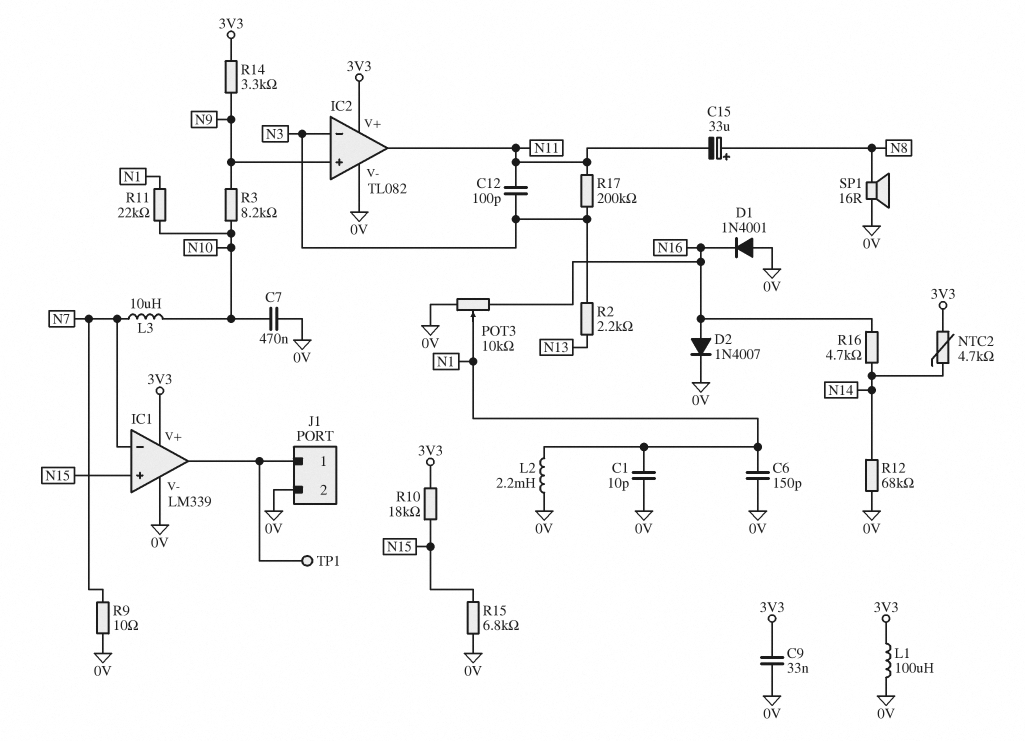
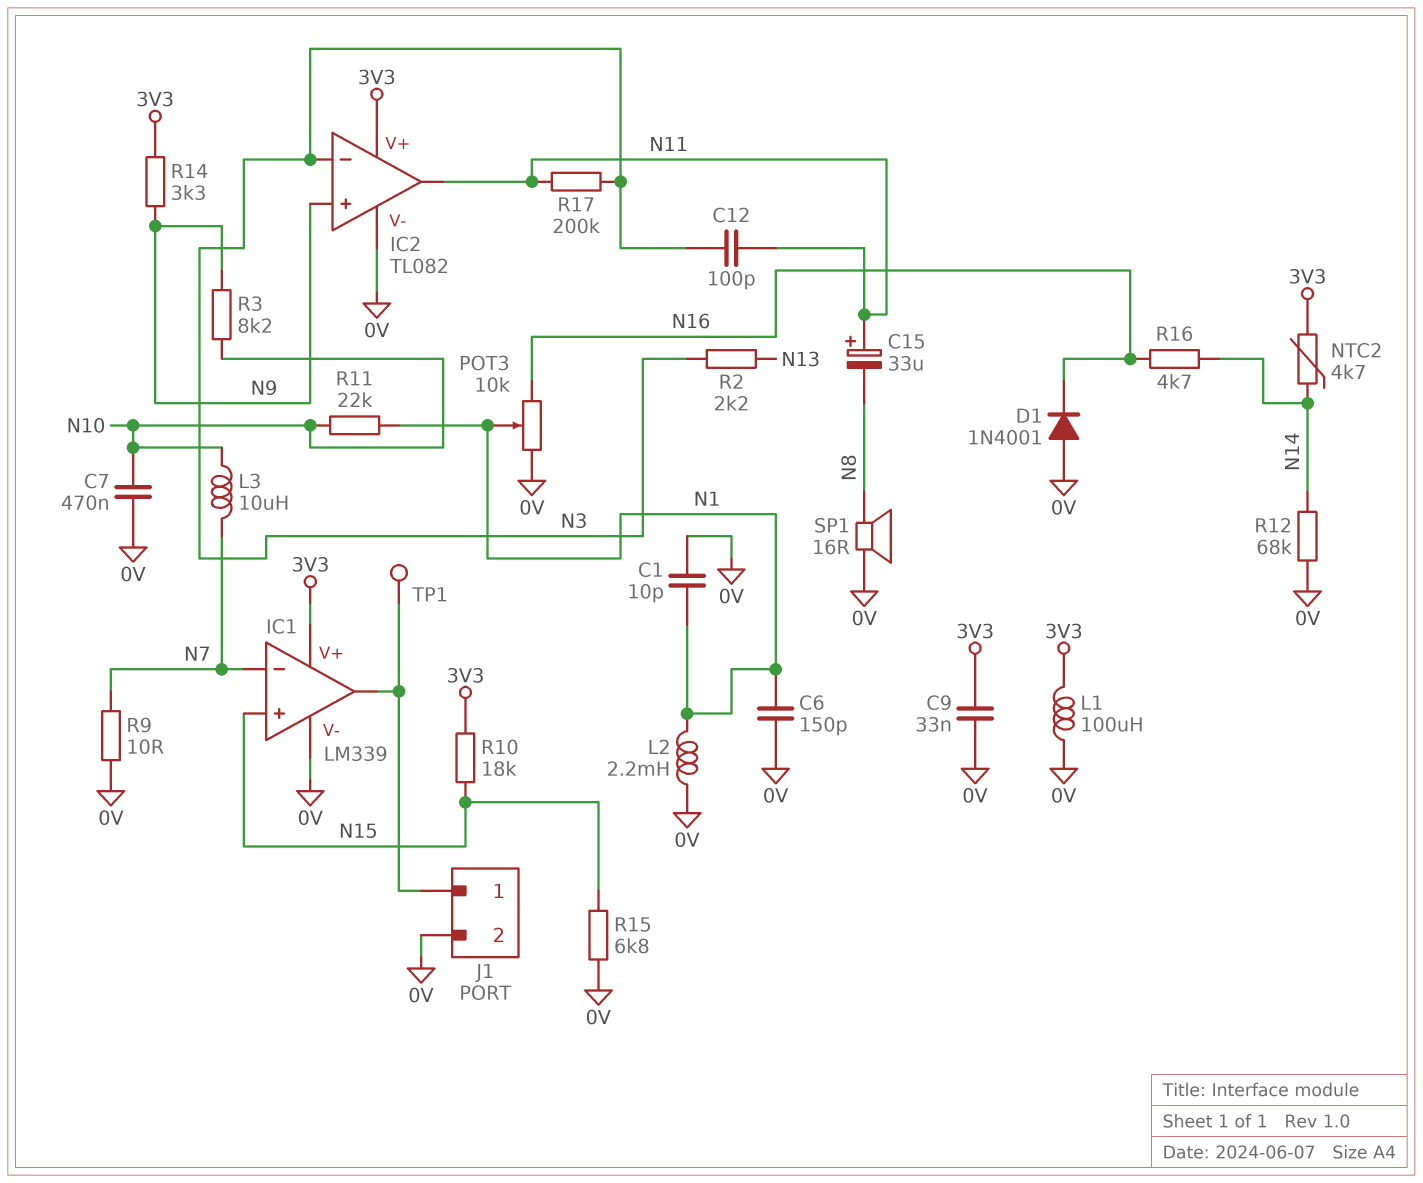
C15: 33uF (plus N8, minus N11) -> 33uF (plus N11, minus N8)
D2: diode 1N4007 (A N16, K 0V) -> none

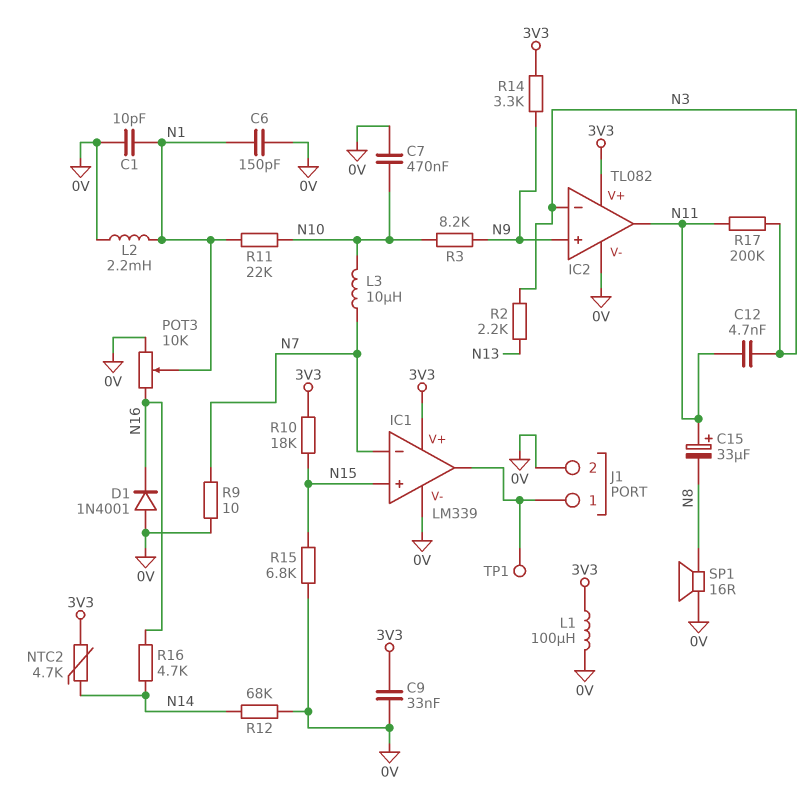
C12: 100pF (N3, N11) -> 4.7nF (N3, N11)

